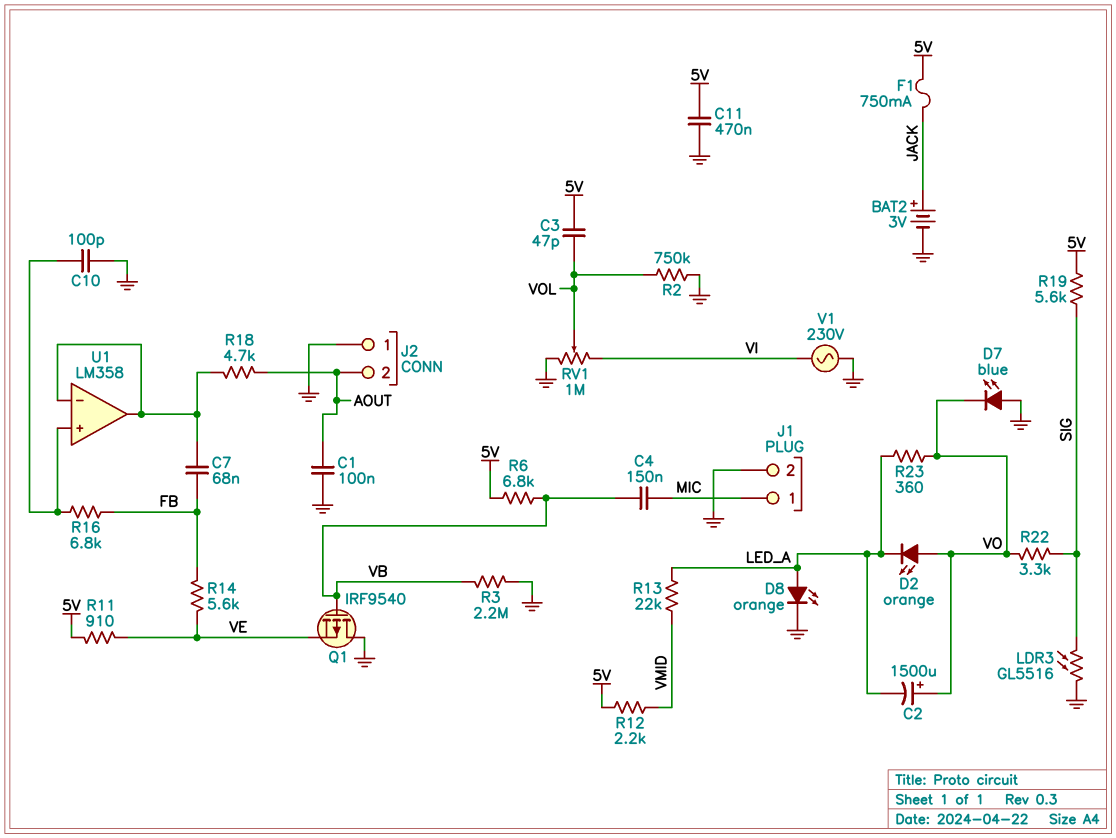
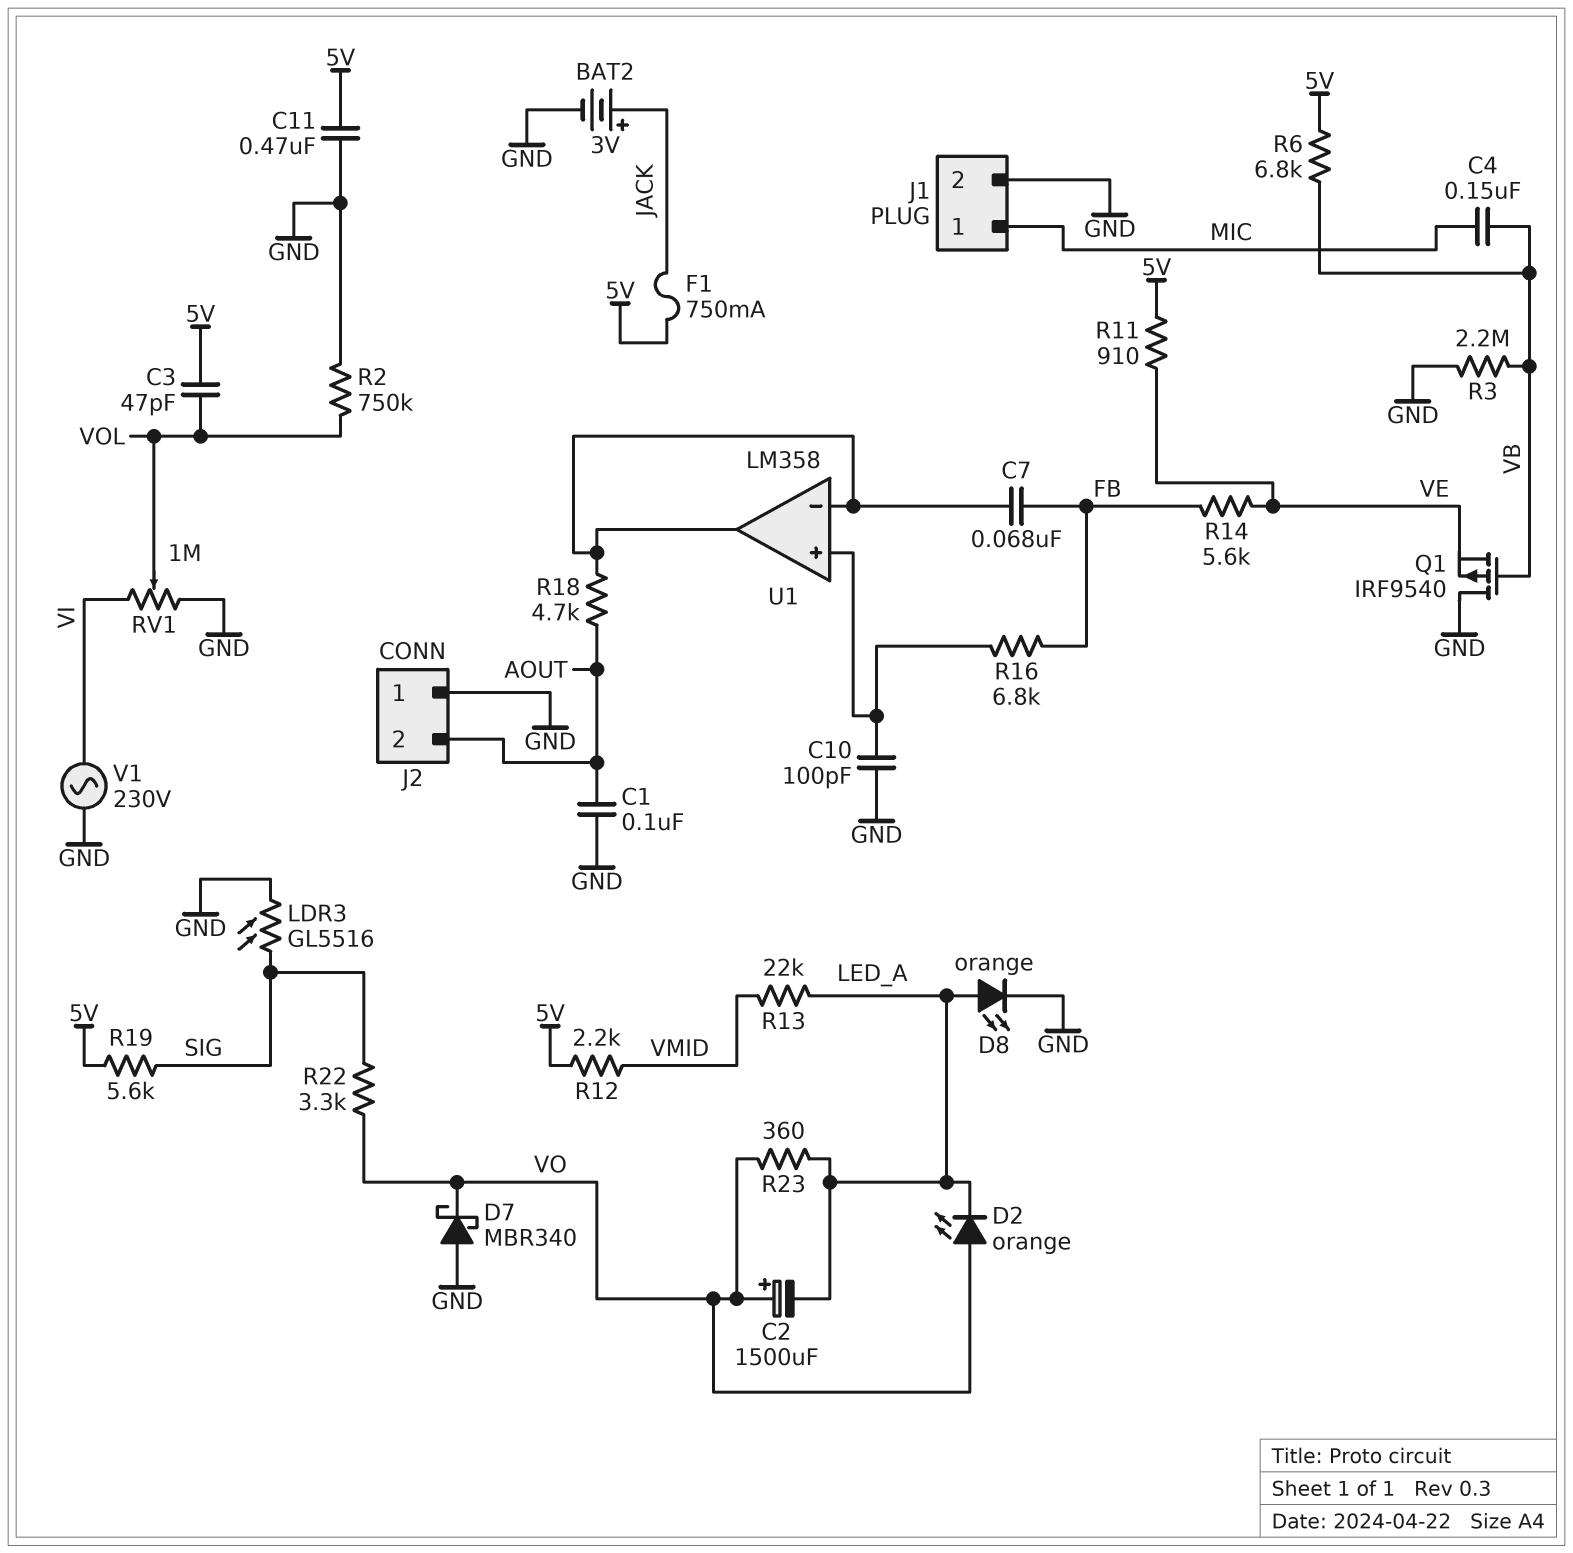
D7: LED blue (A GND, K VO) -> schottky MBR340 (A GND, K VO)

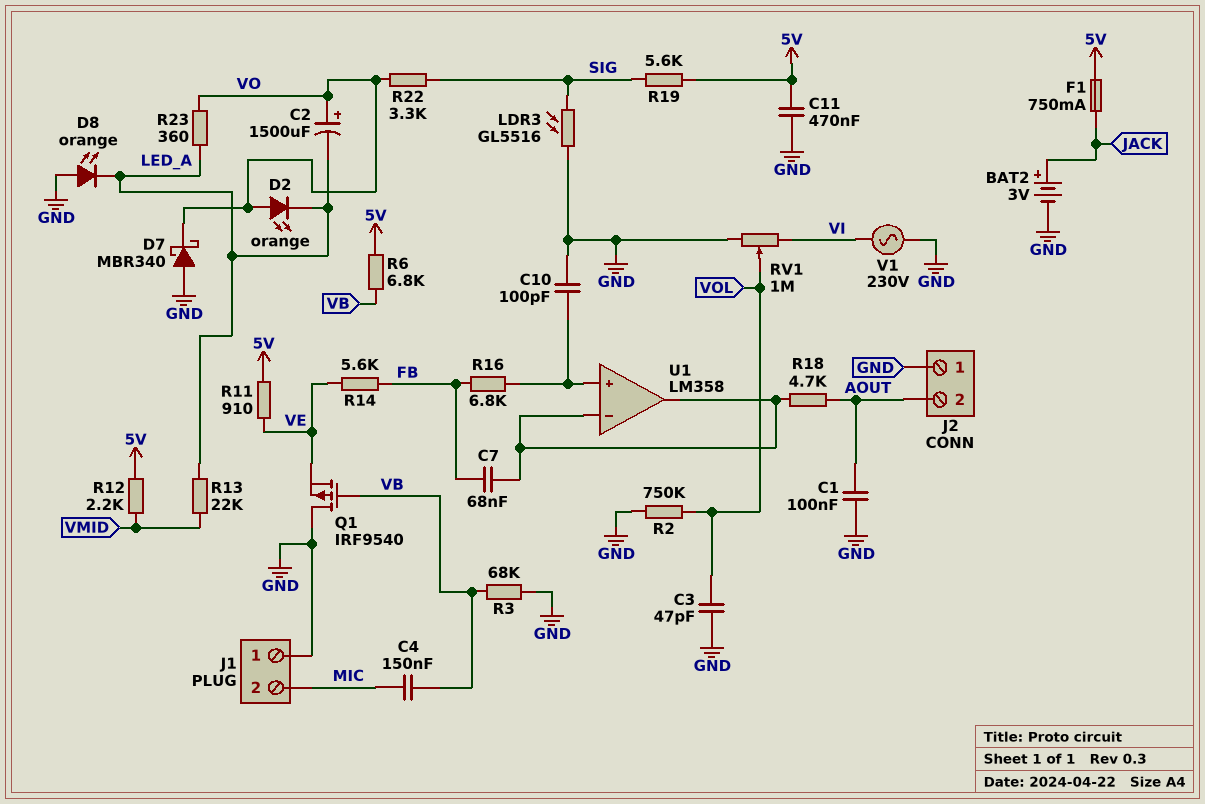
C3: 47pF (5V, VOL) -> 47pF (GND, VOL)
D8: LED orange (A LED_A, K GND) -> LED orange (A GND, K LED_A)
J1 pin 1: MIC -> GND
J1 pin 2: GND -> MIC
R3: 2.2M (GND, VB) -> 68k (GND, VB)

